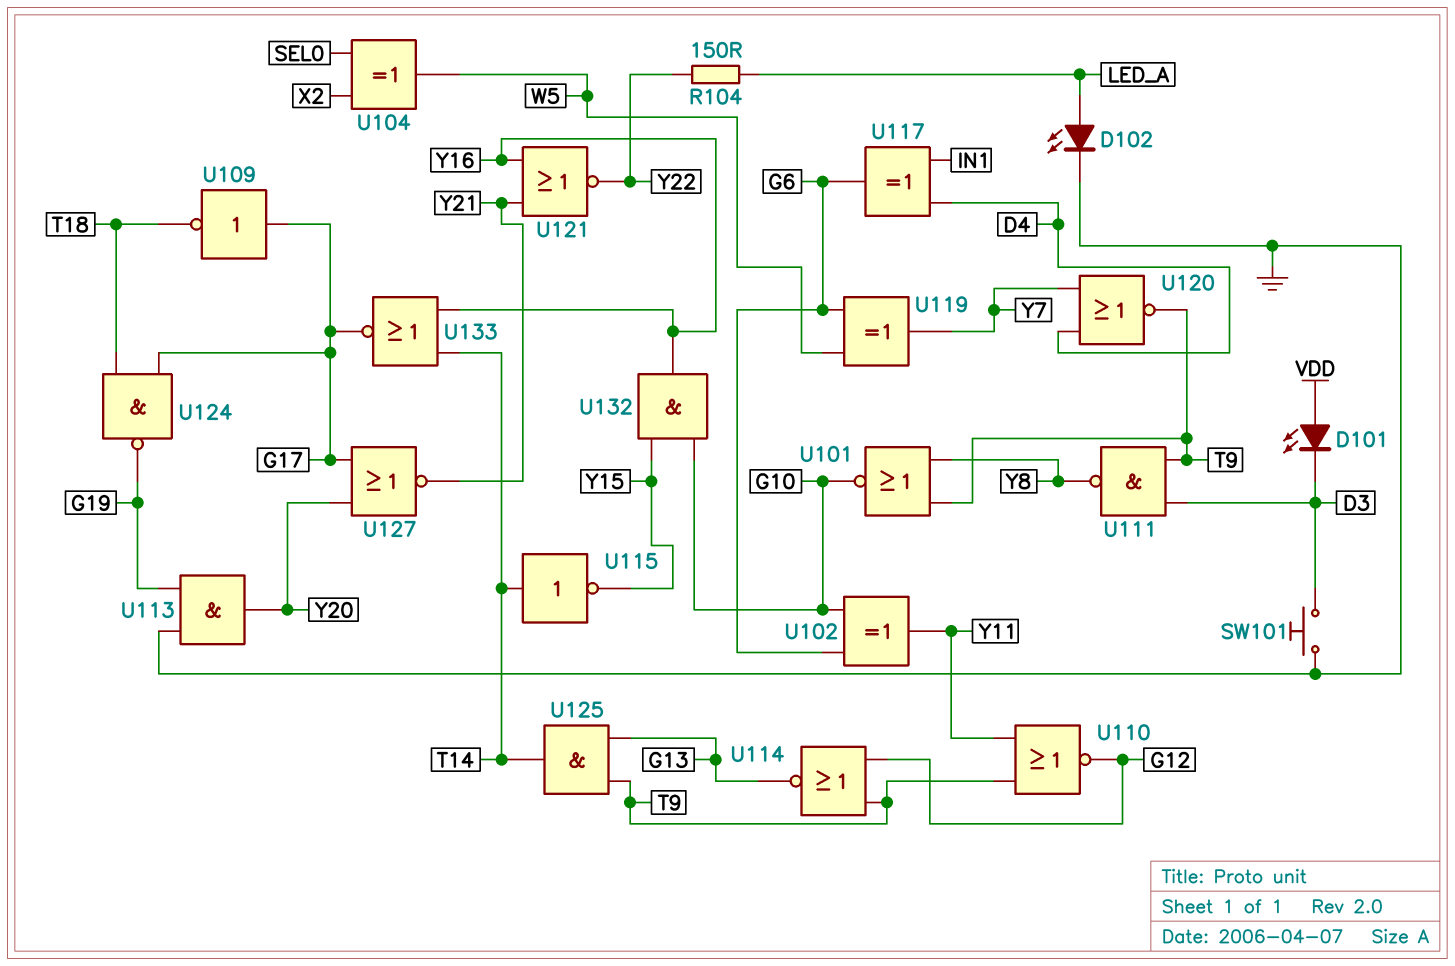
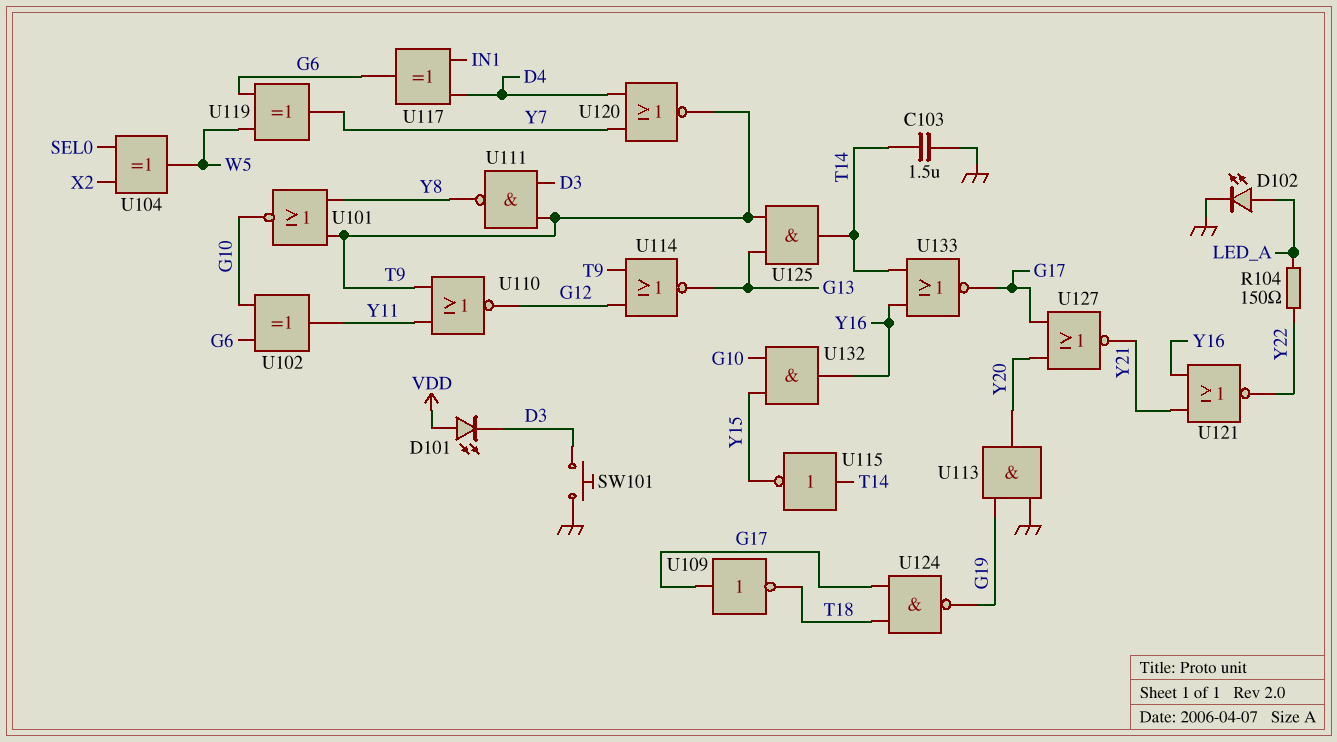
C103: none -> 1.5uF (GND, T14)

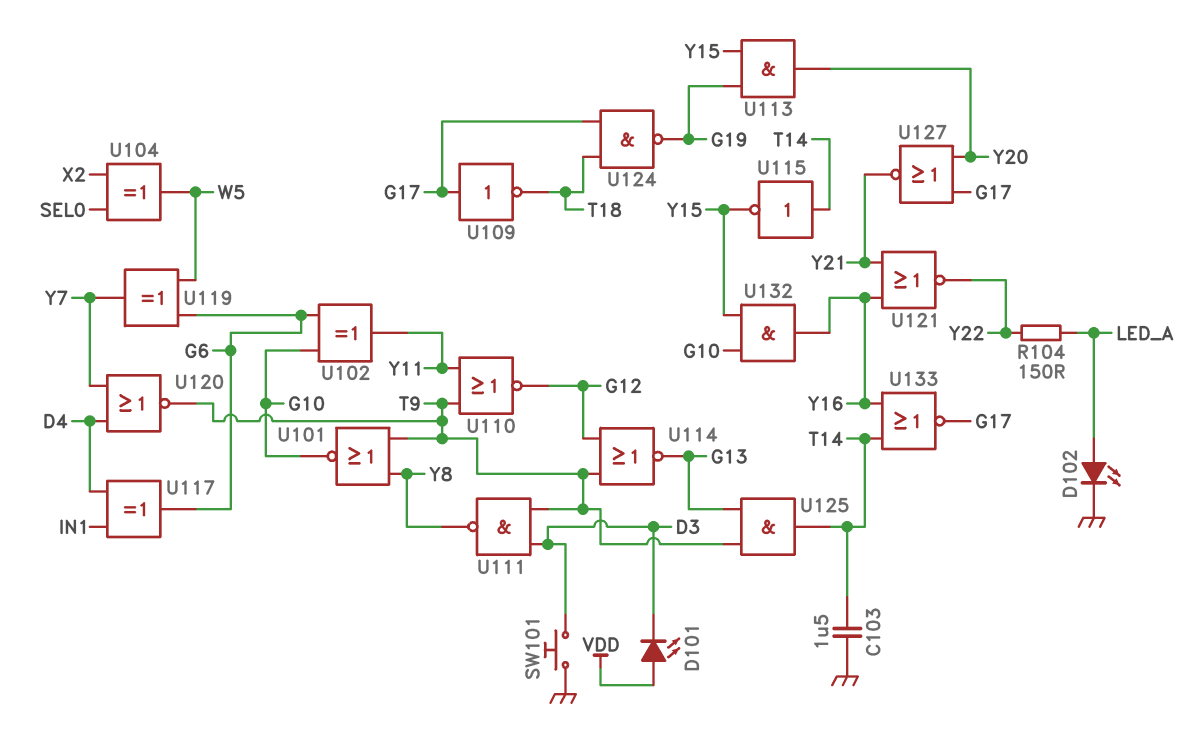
U113: AND (in G19, in GND, out Y20) -> AND (in G19, in Y15, out Y20)

